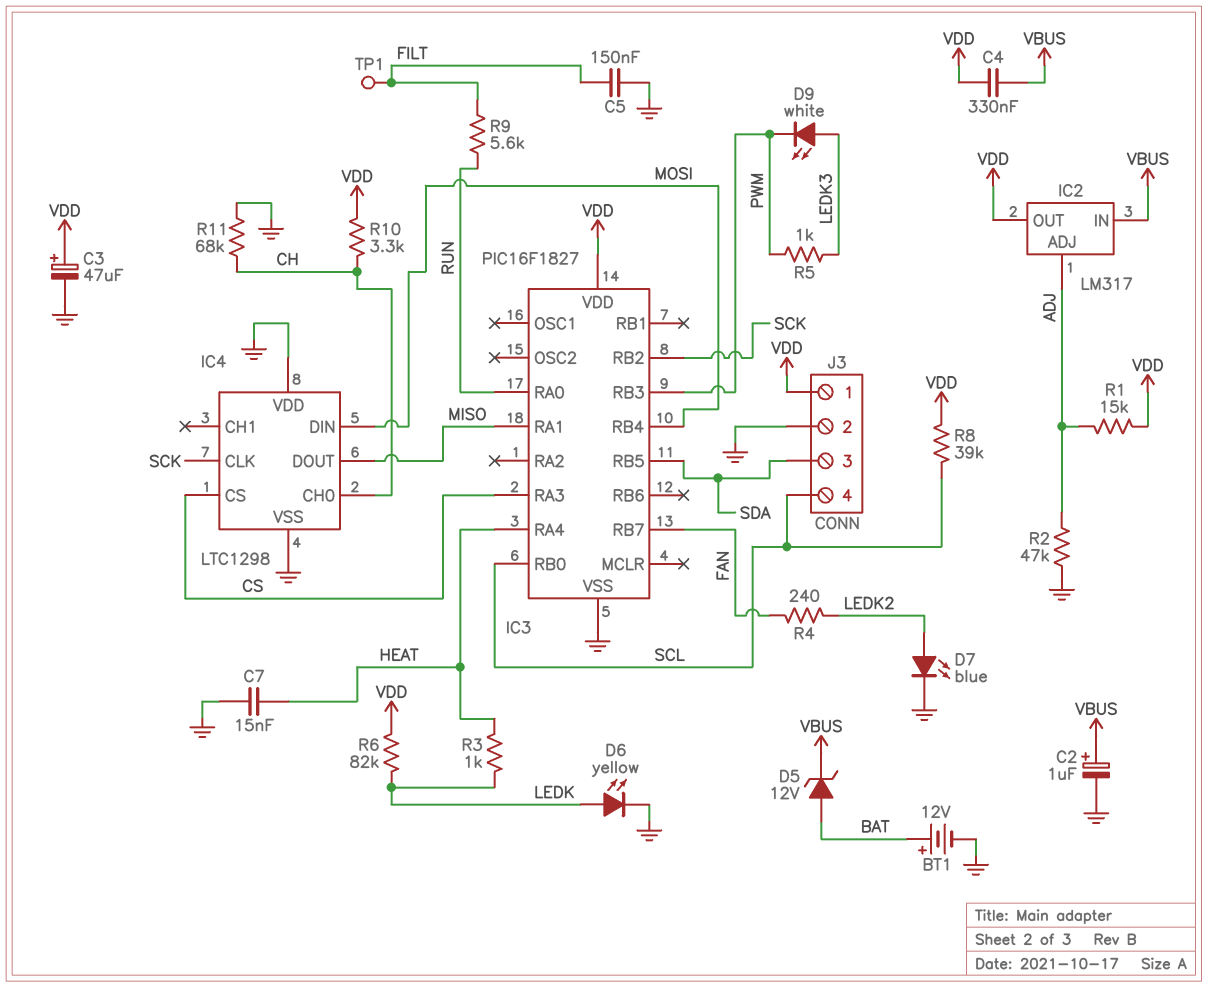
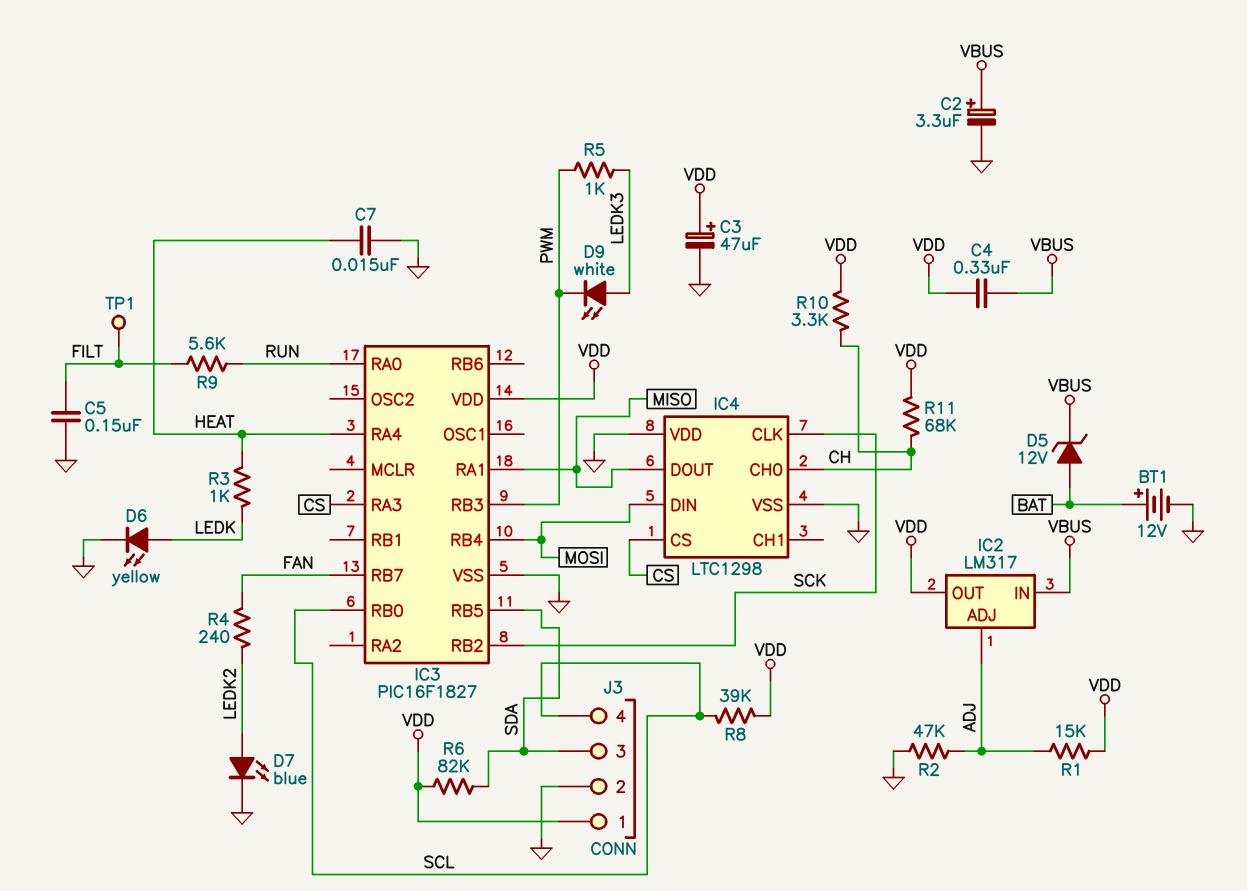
C2: 1uF (plus VBUS, minus GND) -> 3.3uF (plus VBUS, minus GND)
R6: 82k (LEDK, VDD) -> 82k (SDA, VDD)
R11: 68k (CH, GND) -> 68k (CH, VDD)

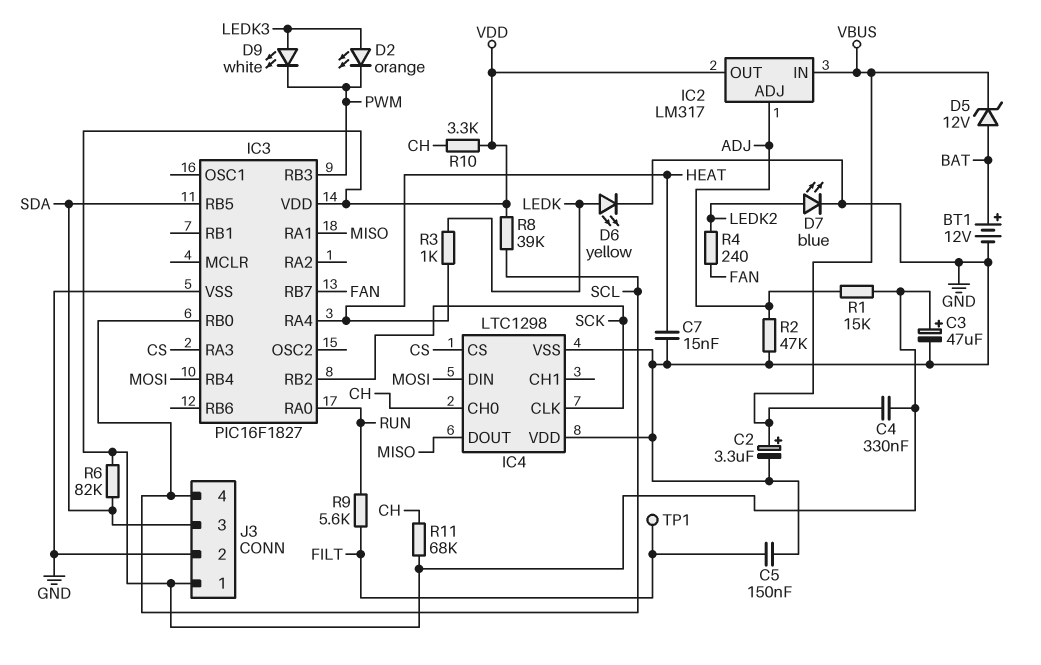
D2: none -> LED orange (A LEDK3, K PWM)
R5: 1k (LEDK3, PWM) -> none

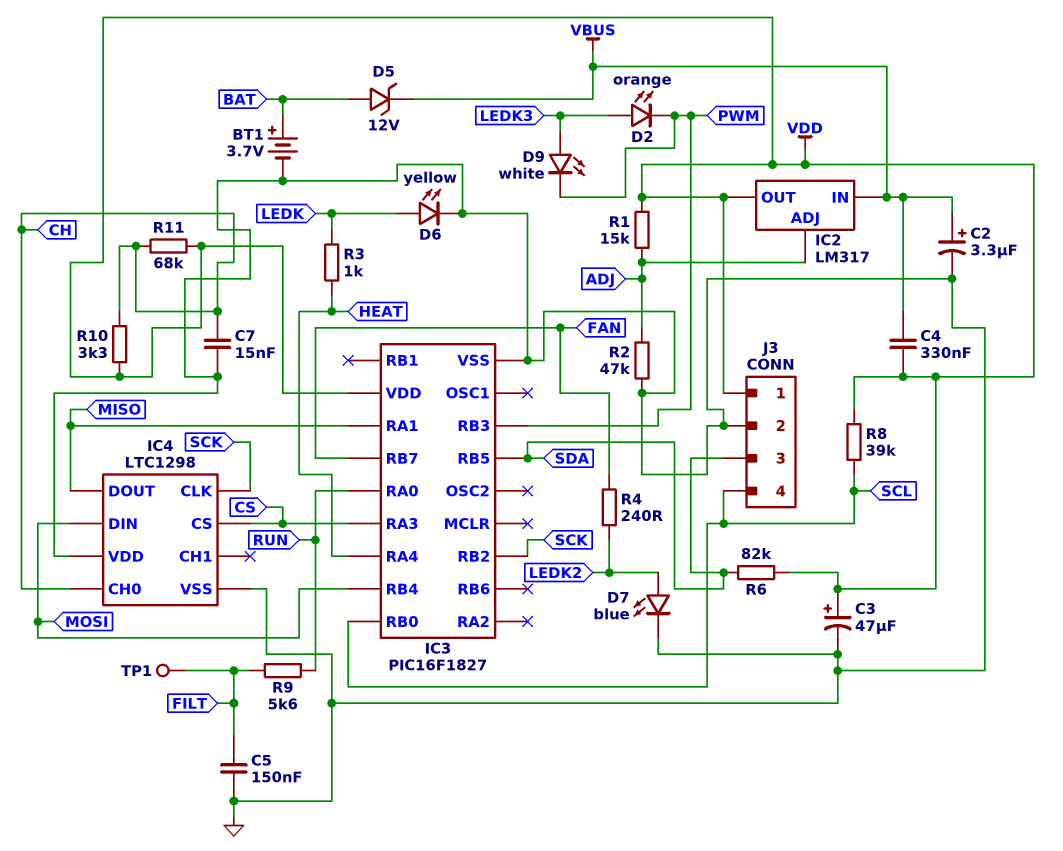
BT1: 12V (plus BAT, minus GND) -> 3.7V (plus BAT, minus GND)
C7: 15nF (GND, HEAT) -> 15nF (CH, GND)

